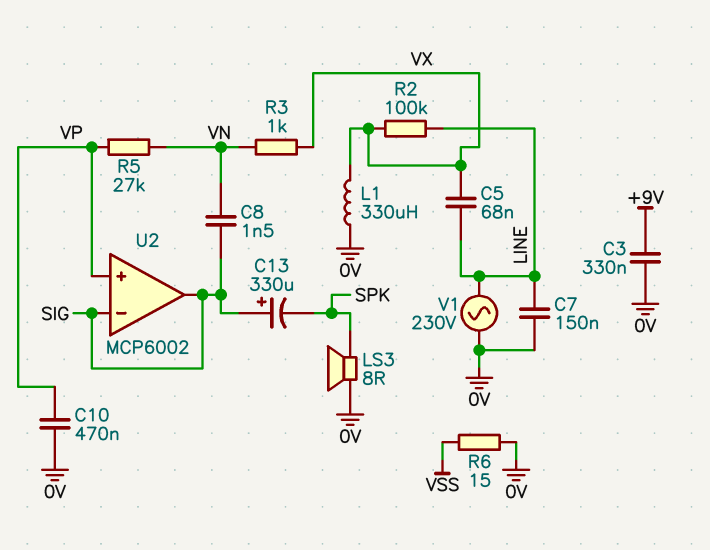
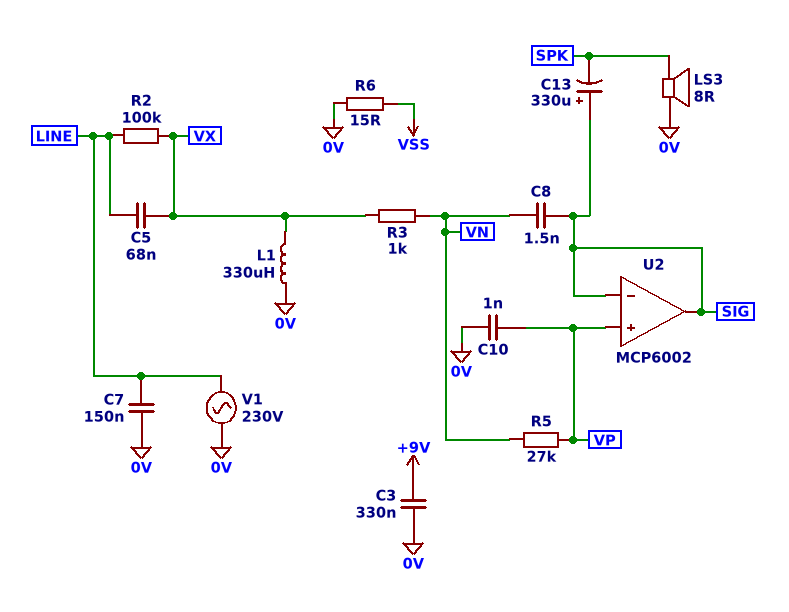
C10: 470nF (0V, VP) -> 1nF (0V, VP)

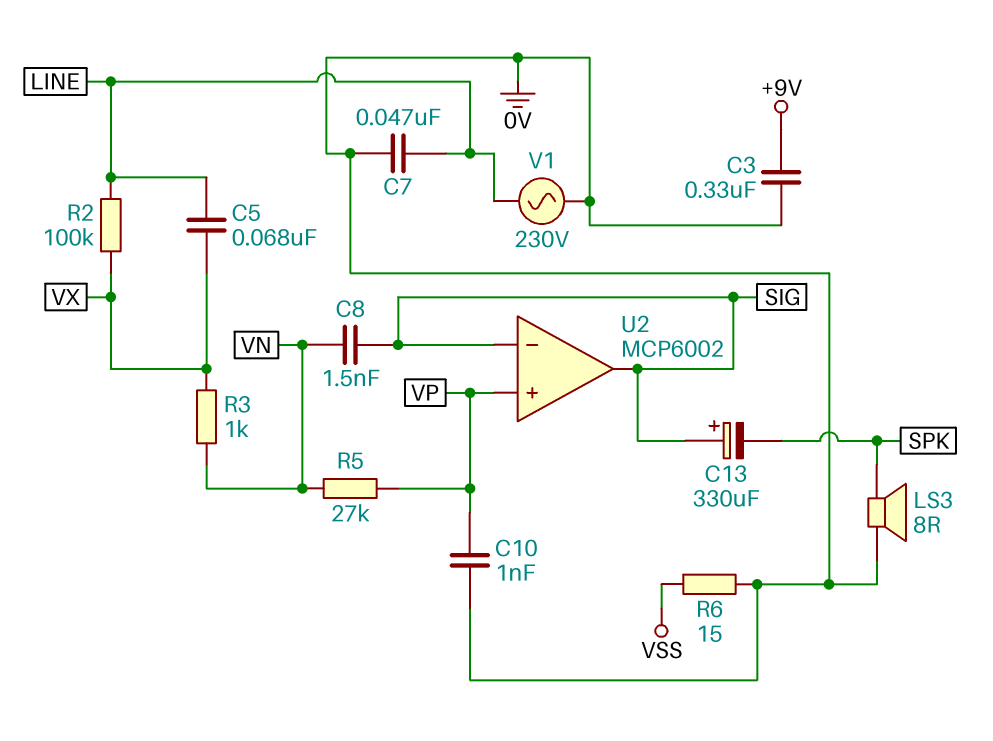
C7: 150nF (0V, LINE) -> 47nF (0V, LINE)
L1: 330uH (0V, VX) -> none

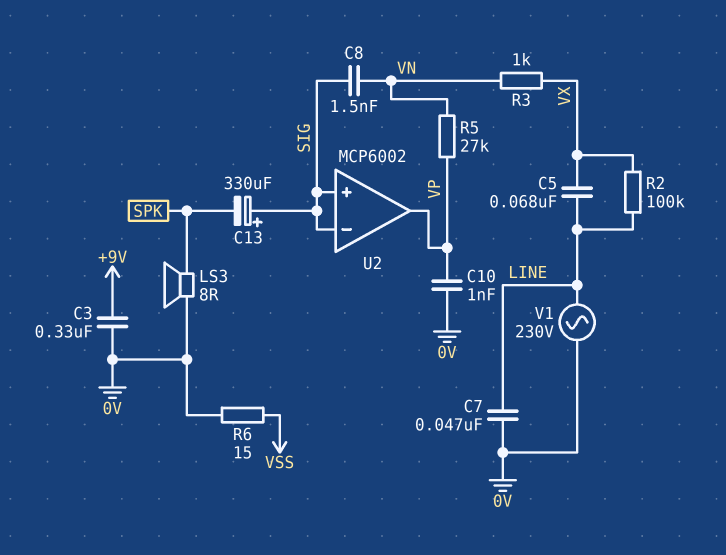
U2 pin in+: VP -> SIG
U2 pin out: SIG -> VP

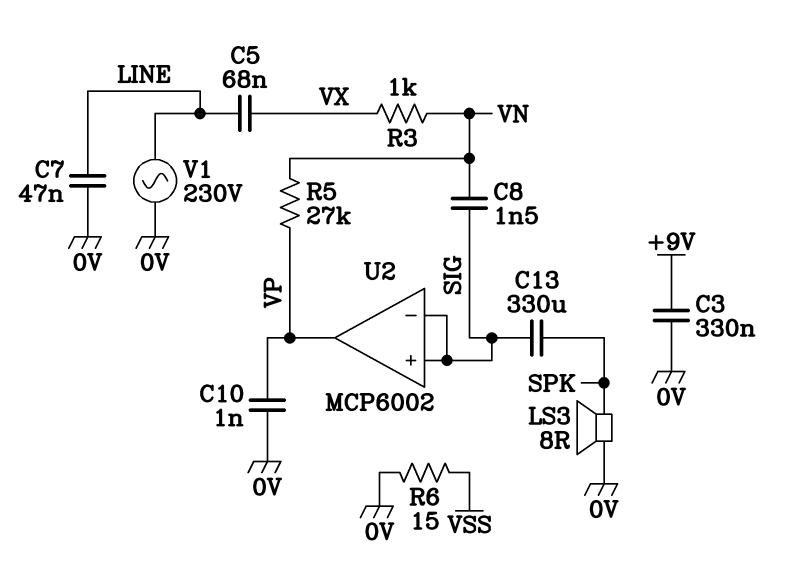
C13: 330uF (plus SIG, minus SPK) -> 330uF (SIG, SPK)
R2: 100k (LINE, VX) -> none

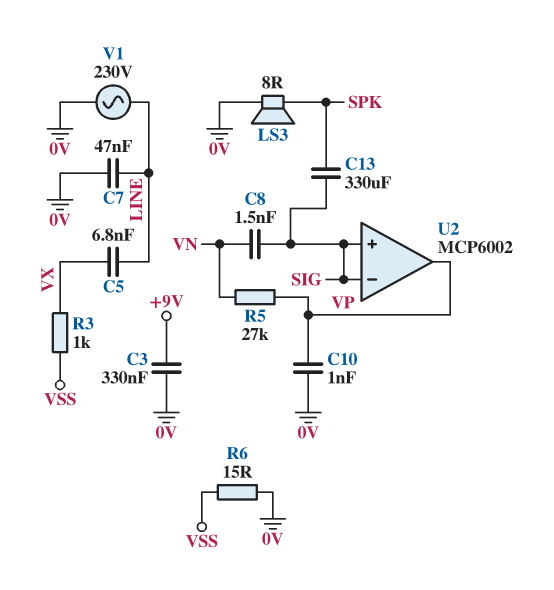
C5: 68nF (LINE, VX) -> 6.8nF (LINE, VX)
R3: 1k (VN, VX) -> 1k (VSS, VX)

